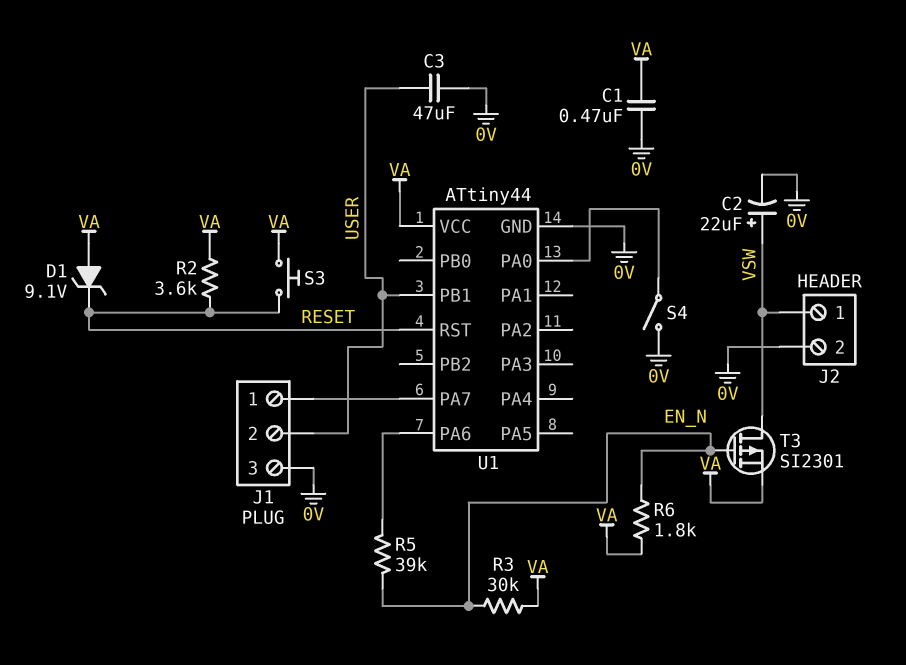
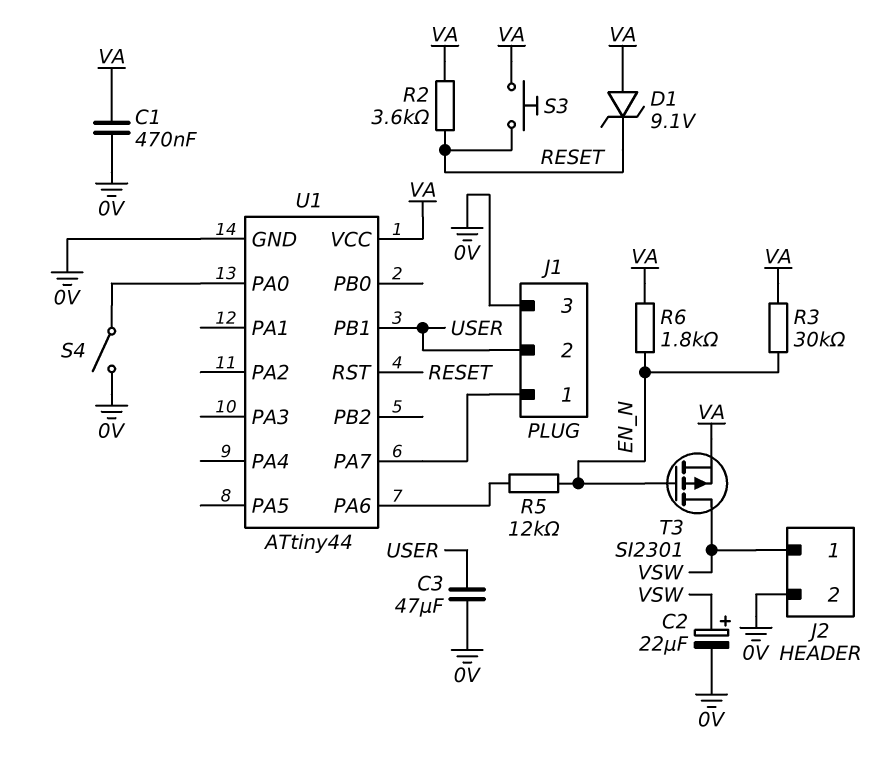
R5: 39k (EN_N, U1/PA6) -> 12k (EN_N, U1/PA6)

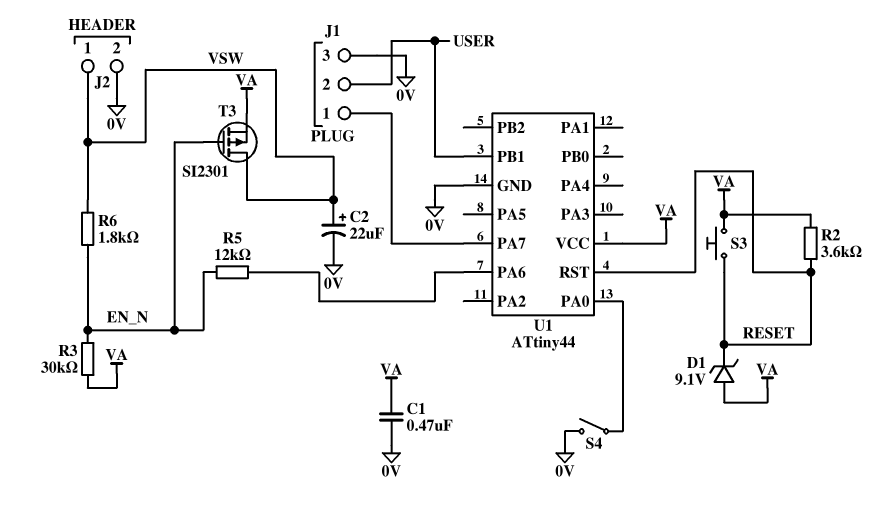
C3: 47uF (0V, USER) -> none
R6: 1.8k (EN_N, VA) -> 1.8k (EN_N, VSW)

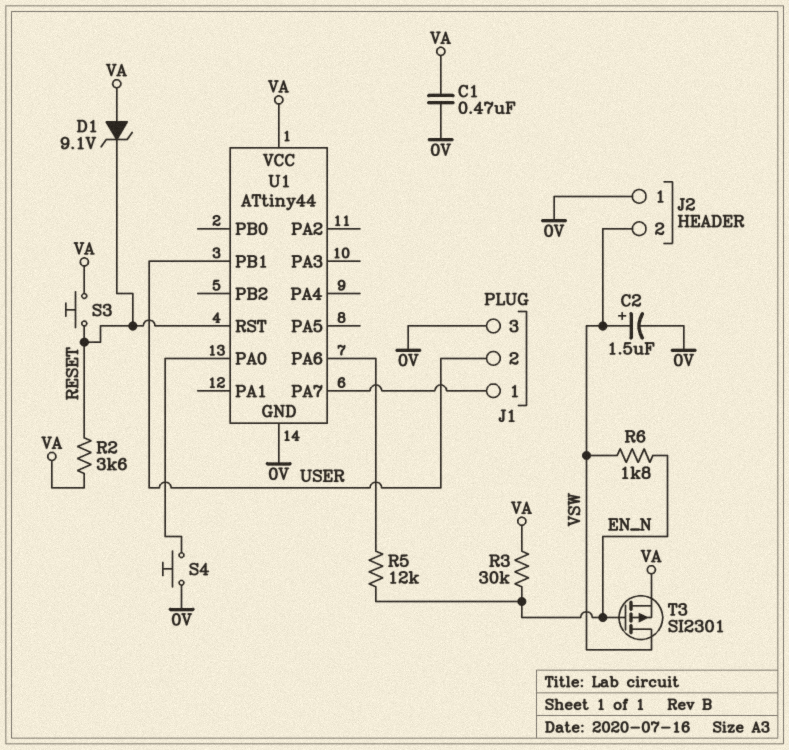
C2: 22uF (plus VSW, minus 0V) -> 1.5uF (plus VSW, minus 0V)
J2 pin 1: VSW -> 0V
J2 pin 2: 0V -> VSW
S4: switch (0V, U1/PA0) -> button (0V, U1/PA0)

